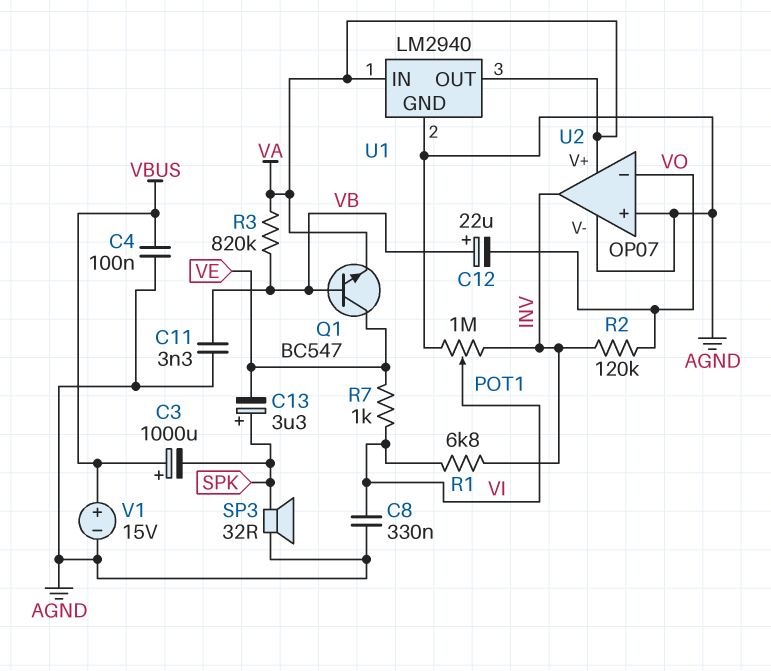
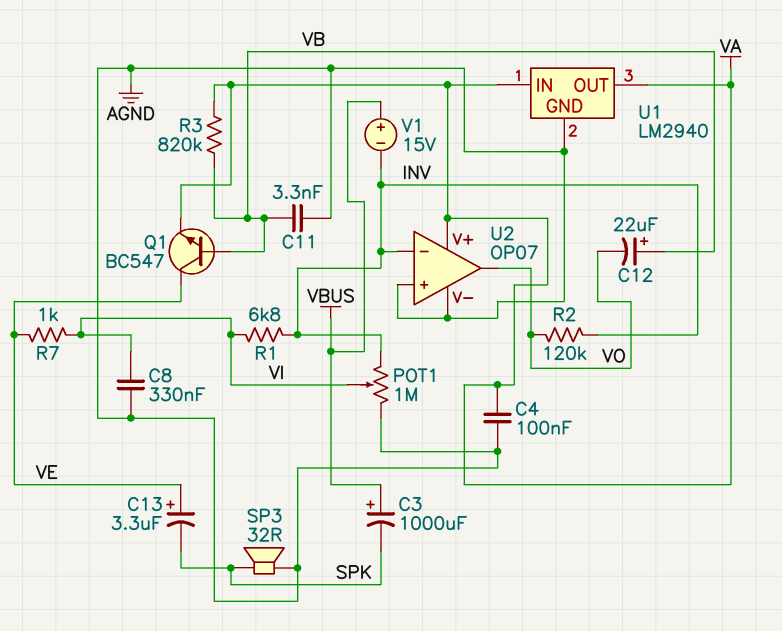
C4: 100nF (AGND, VBUS) -> 100nF (AGND, VA)
C13: 3.3uF (plus SPK, minus VE) -> 3.3uF (plus VE, minus SPK)
U2 pin in-: VO -> INV
U2 pin out: INV -> VO
V1: 15V (plus VBUS, minus AGND) -> 15V (plus VBUS, minus INV)

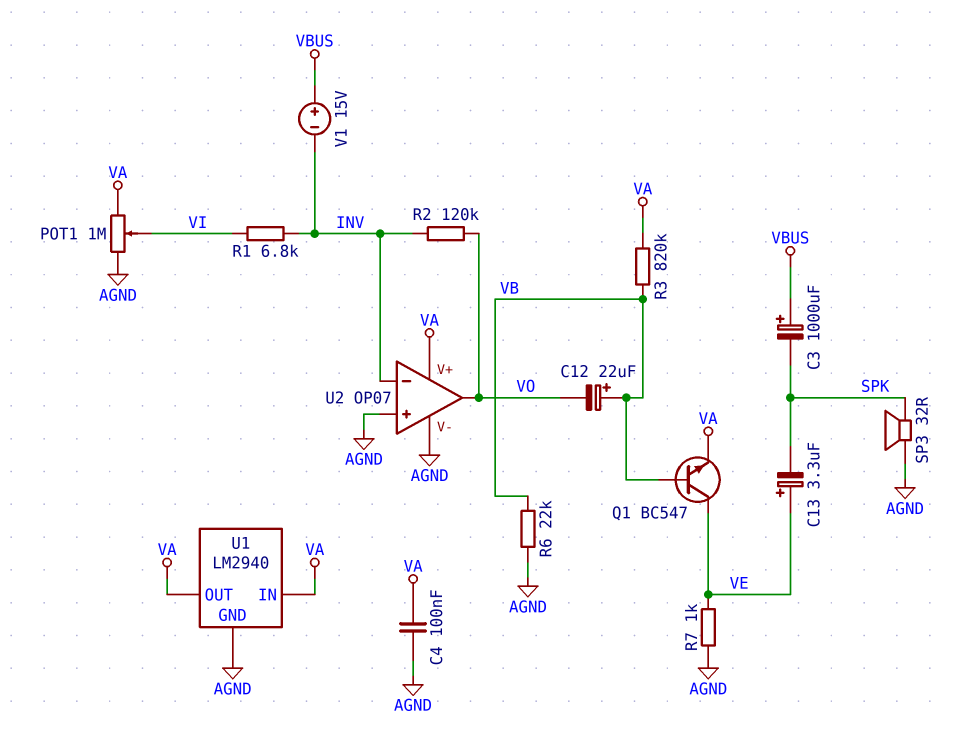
C8: 330nF (AGND, VI) -> none
C11: 3.3nF (AGND, VB) -> none
POT1: 1M (AGND, INV, wiper VI) -> 1M (AGND, VA, wiper VI)
R6: none -> 22k (AGND, VB)
R7: 1k (VE, VI) -> 1k (AGND, VE)

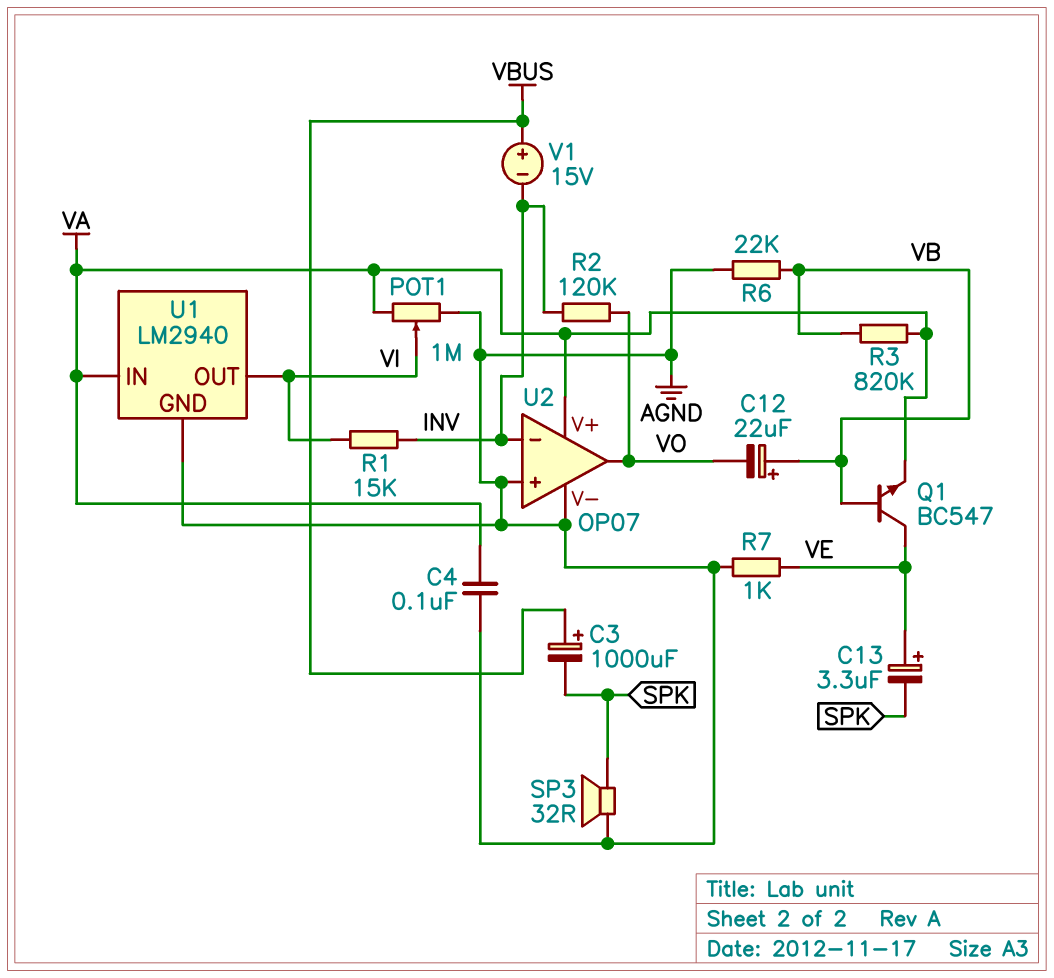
R1: 6.8k (INV, VI) -> 15k (INV, VI)
U1 pin OUT: VA -> VI

